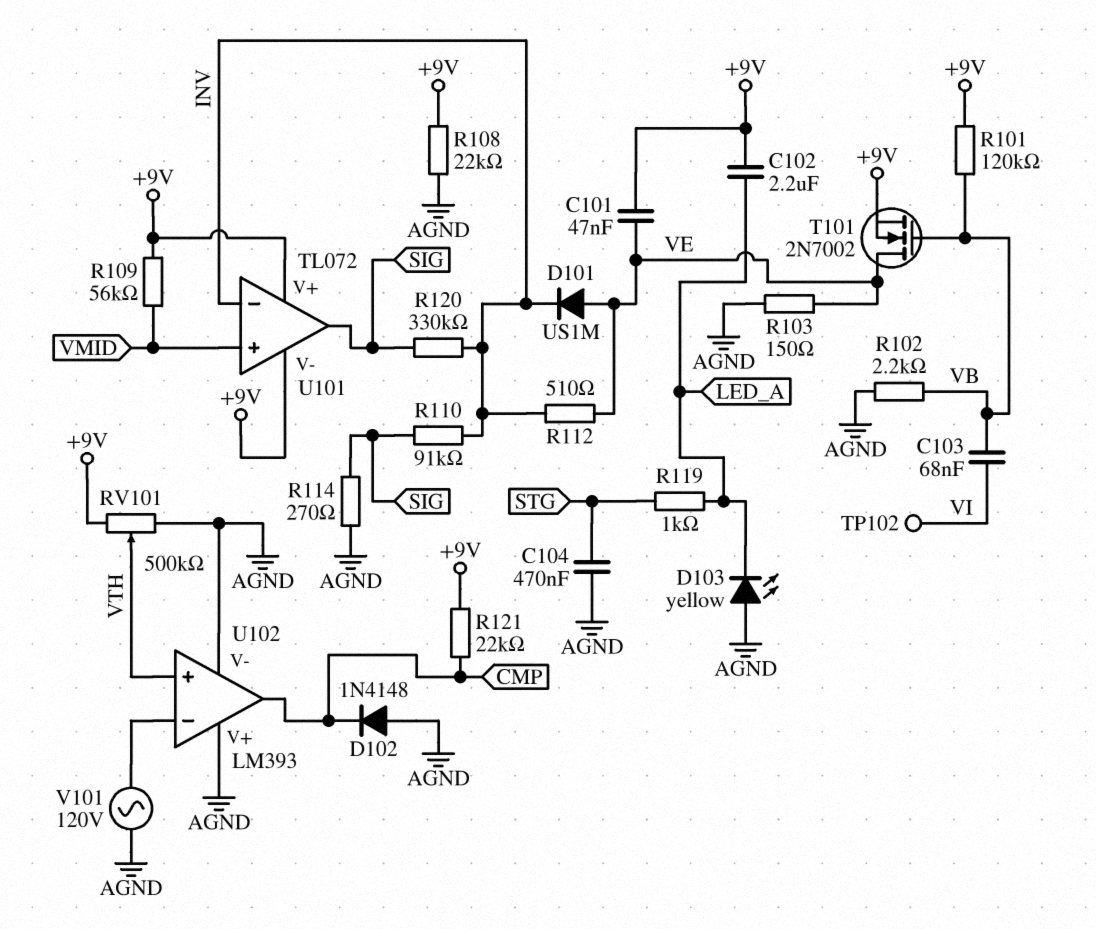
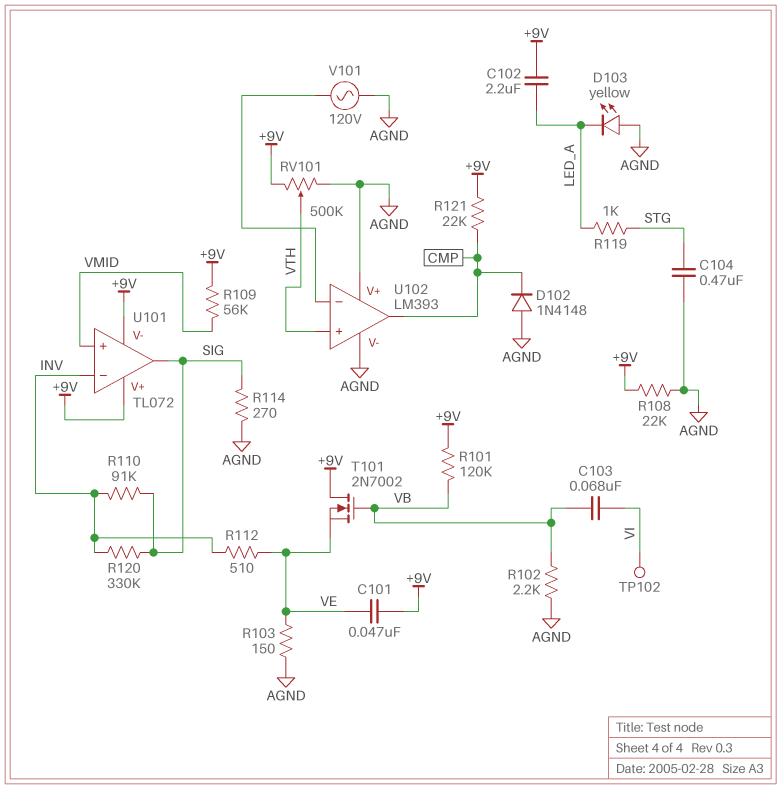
D101: diode US1M (A VE, K INV) -> none
T101: NMOS 2N7002 (G VB, D VE, S +9V) -> NMOS 2N7002 (G VB, D +9V, S VE)

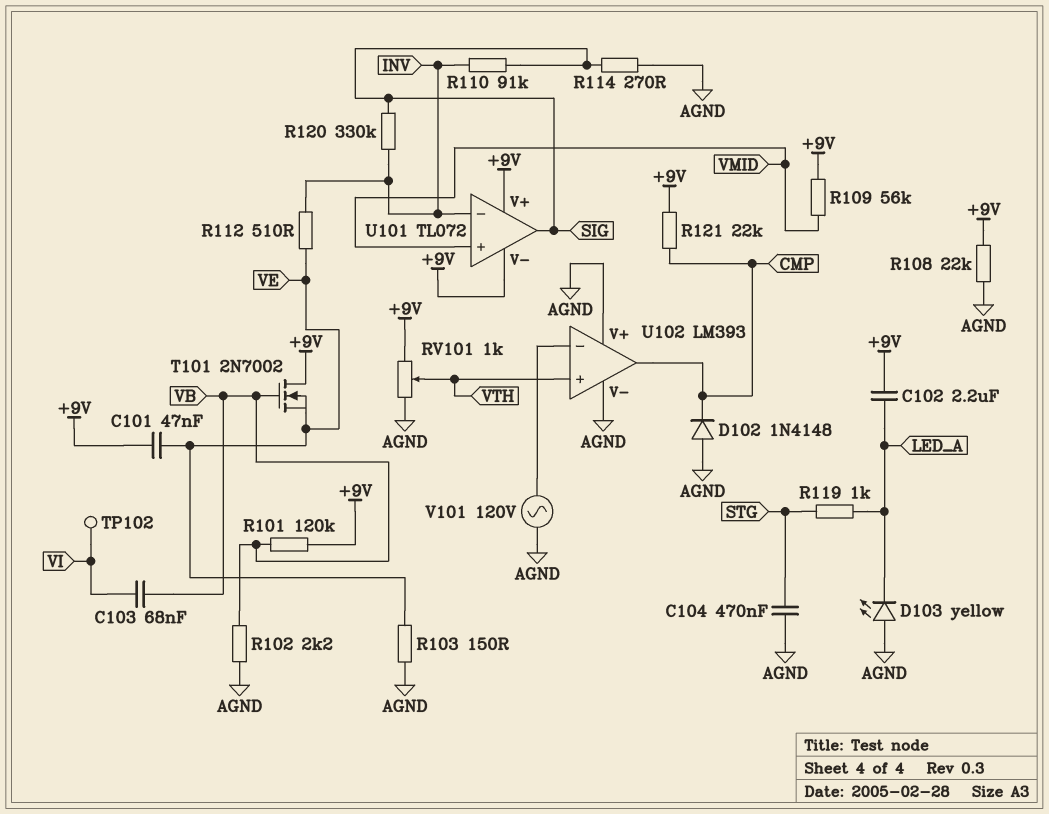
RV101: 500k (+9V, AGND, wiper VTH) -> 1k (+9V, AGND, wiper VTH)

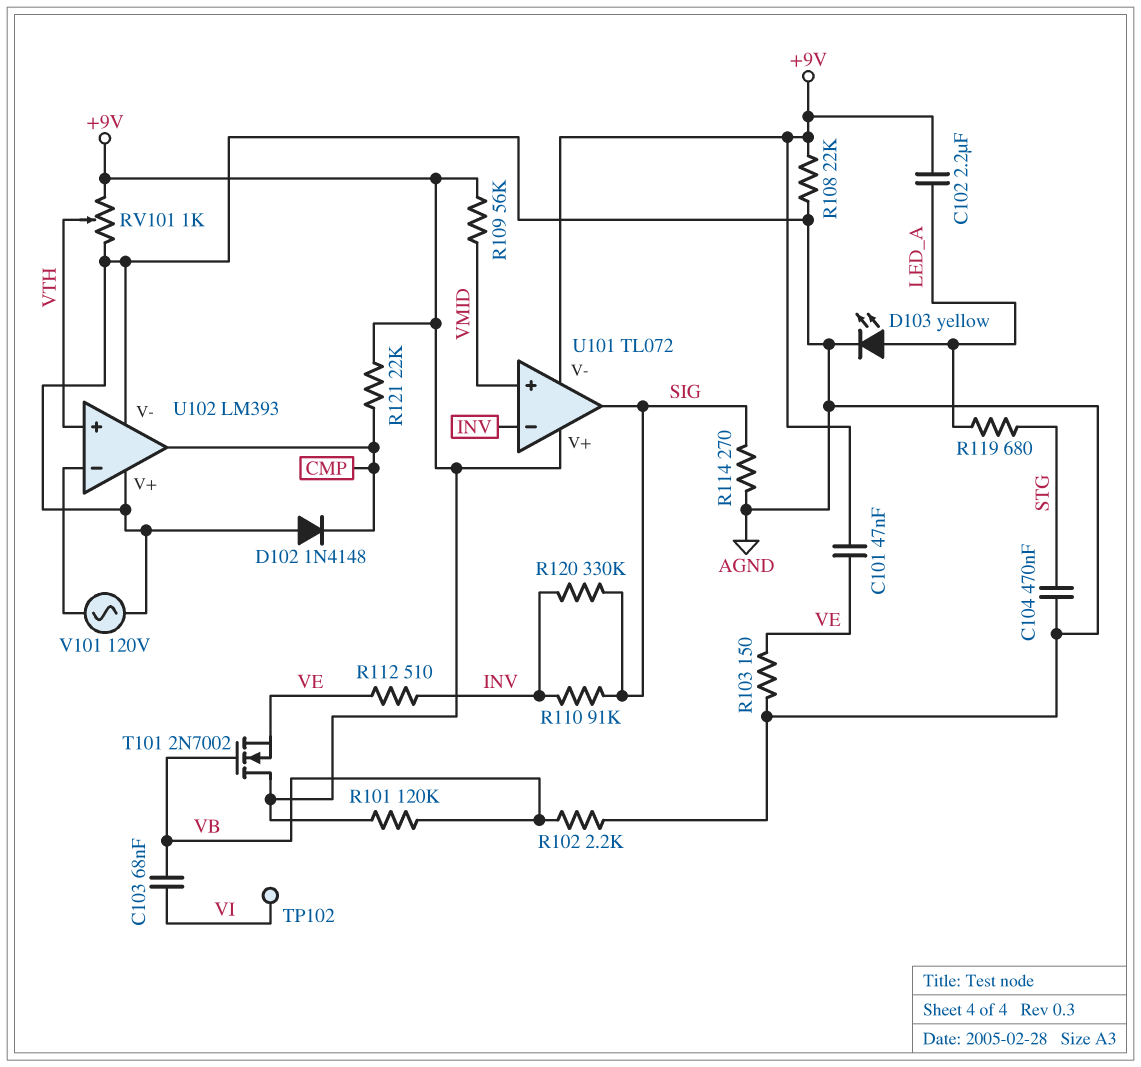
D103: LED yellow (A AGND, K LED_A) -> LED yellow (A LED_A, K AGND)
R119: 1k (LED_A, STG) -> 680 (LED_A, STG)

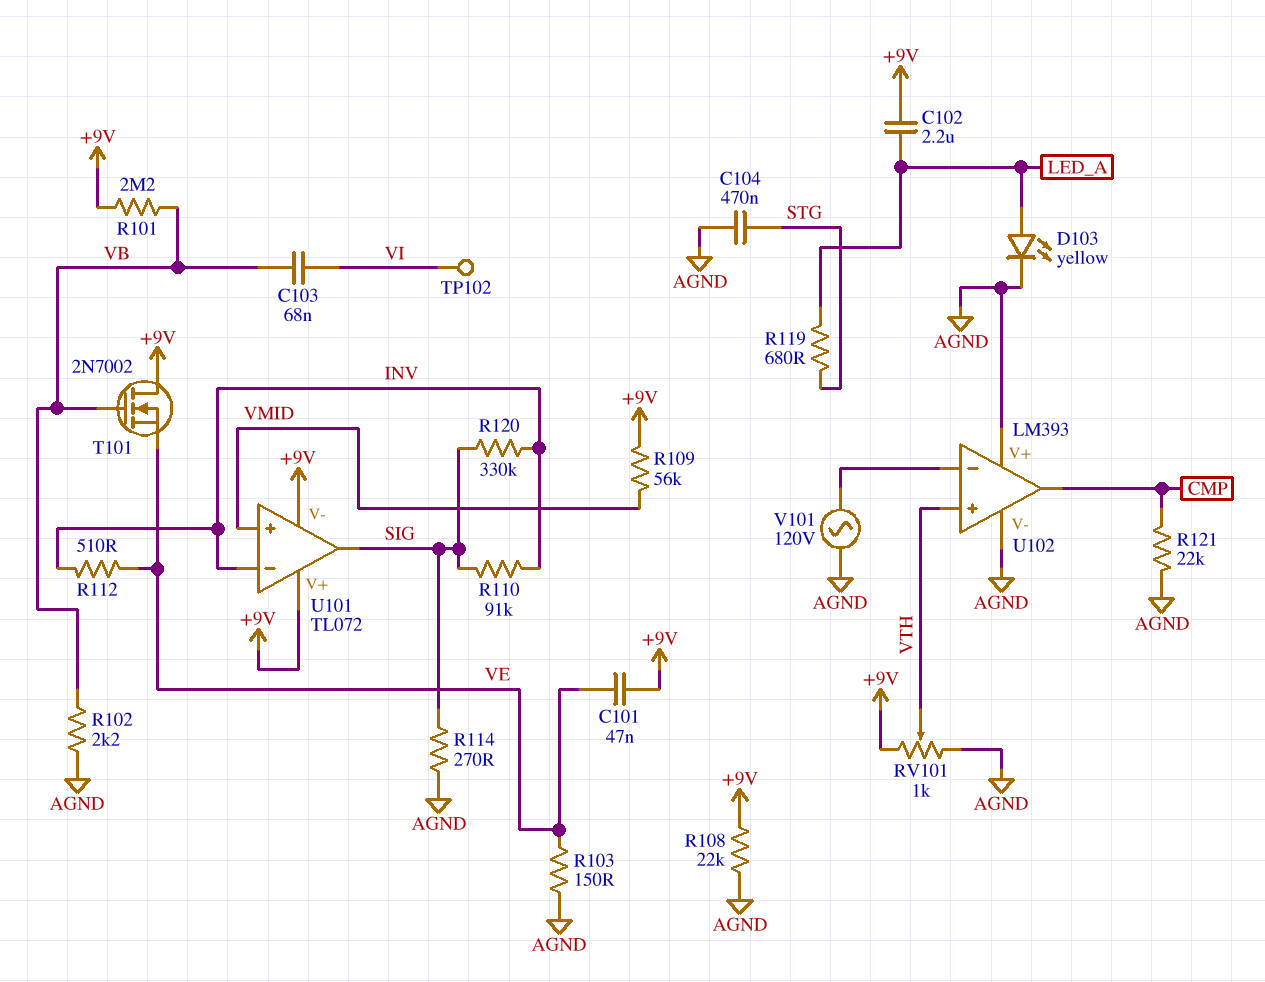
D102: diode 1N4148 (A AGND, K CMP) -> none
R101: 120k (+9V, VB) -> 2.2M (+9V, VB)
R121: 22k (+9V, CMP) -> 22k (AGND, CMP)

